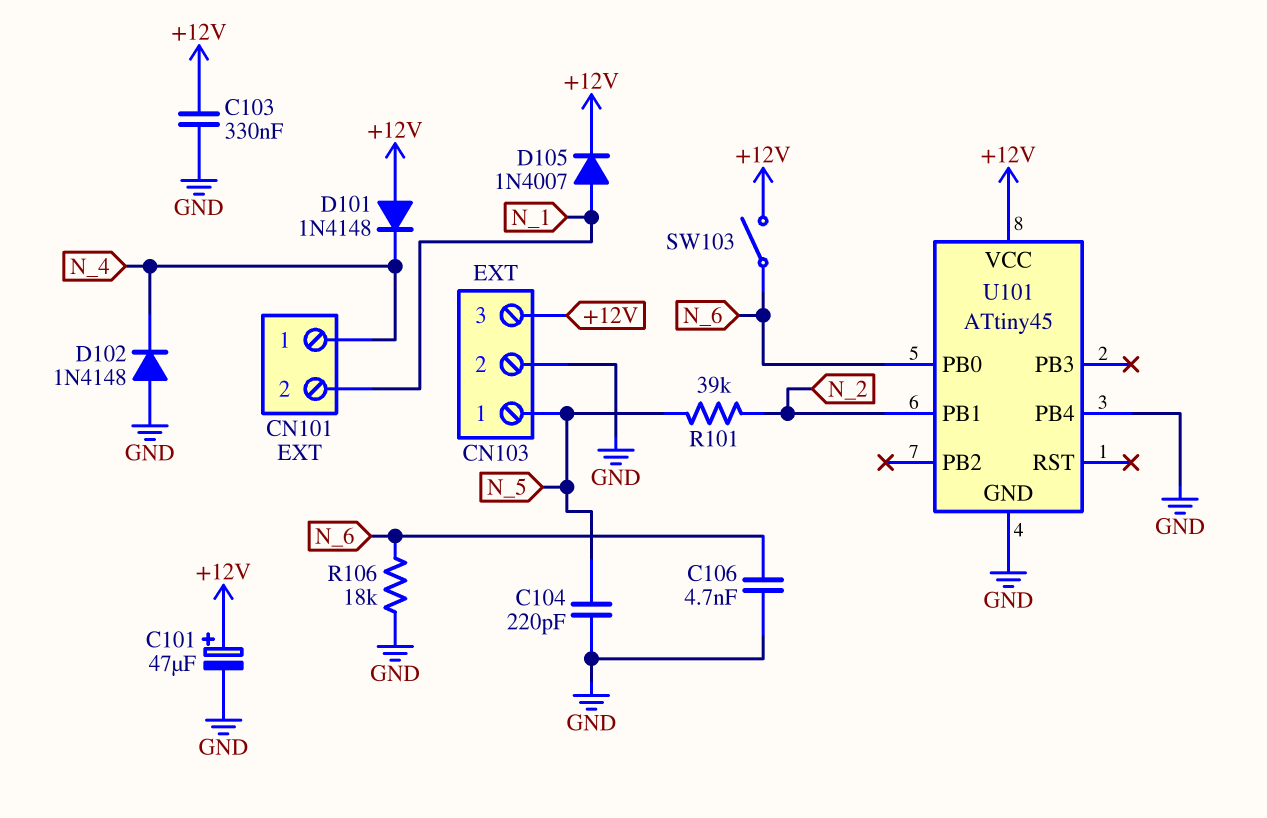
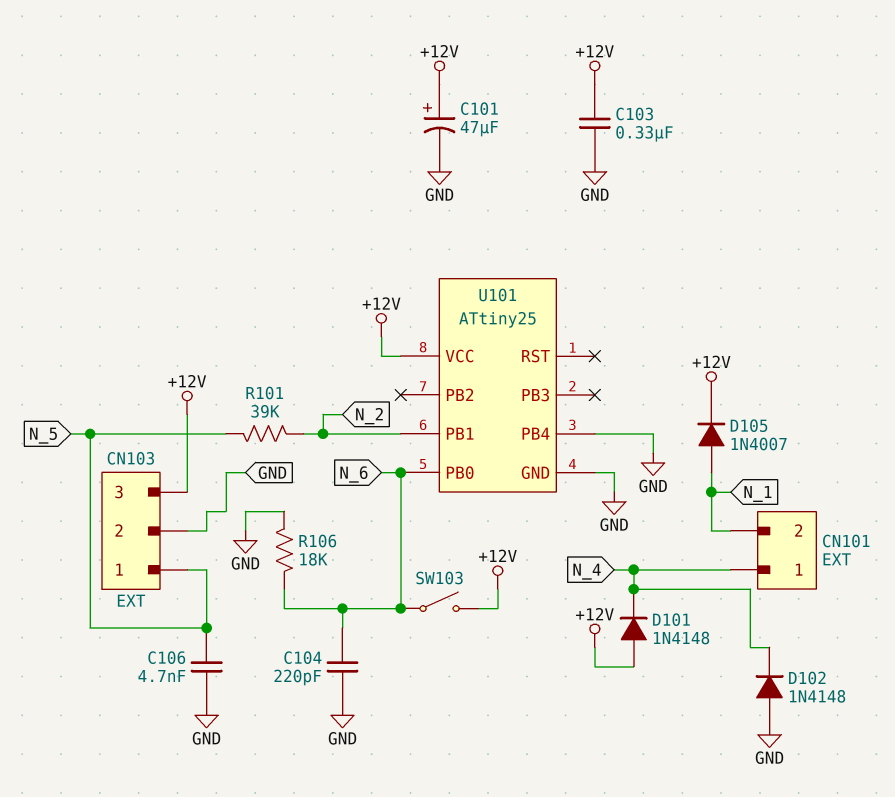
C104: 220pF (GND, N_5) -> 220pF (GND, N_6)
C106: 4.7nF (GND, N_6) -> 4.7nF (GND, N_5)
U101: ATtiny45 -> ATtiny25

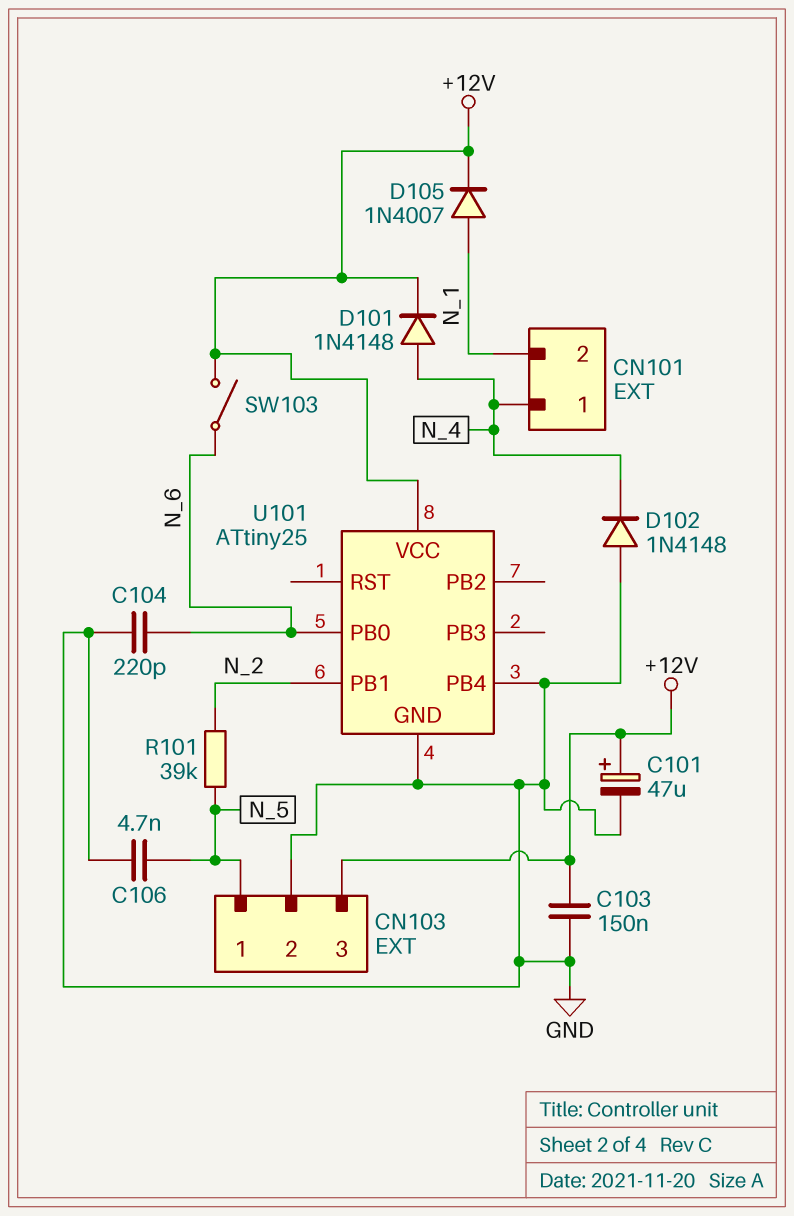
C103: 330nF (+12V, GND) -> 150nF (+12V, GND)
D101: diode 1N4148 (A +12V, K N_4) -> diode 1N4148 (A N_4, K +12V)
R106: 18k (GND, N_6) -> none

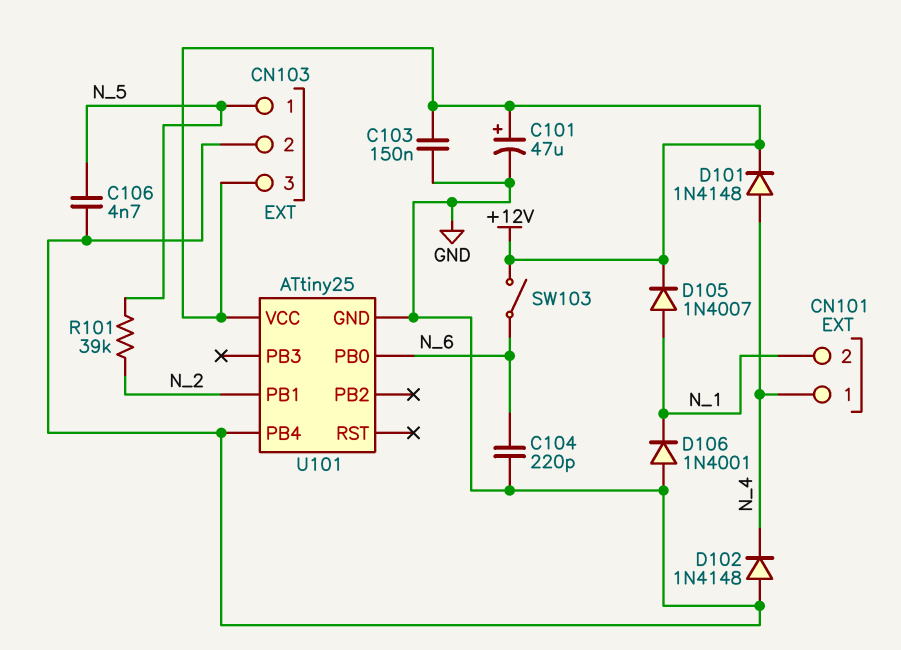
D106: none -> diode 1N4001 (A GND, K N_1)

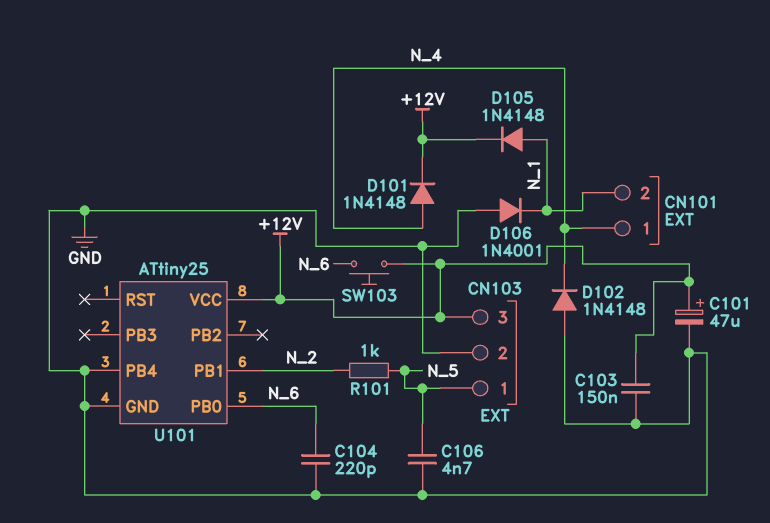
D105: diode 1N4007 (A N_1, K +12V) -> diode 1N4148 (A N_1, K +12V)
R101: 39k (N_2, N_5) -> 1k (N_2, N_5)
SW103: switch (+12V, N_6) -> button (+12V, N_6)

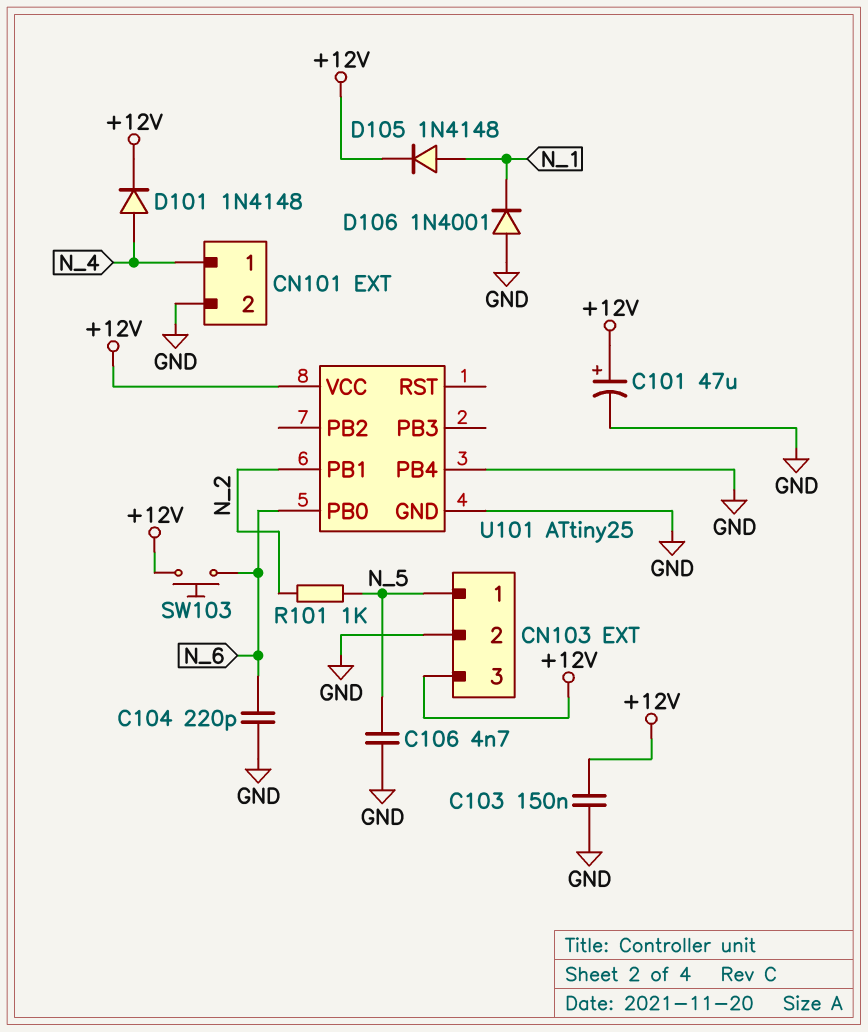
CN101 pin 2: N_1 -> GND
D102: diode 1N4148 (A GND, K N_4) -> none

